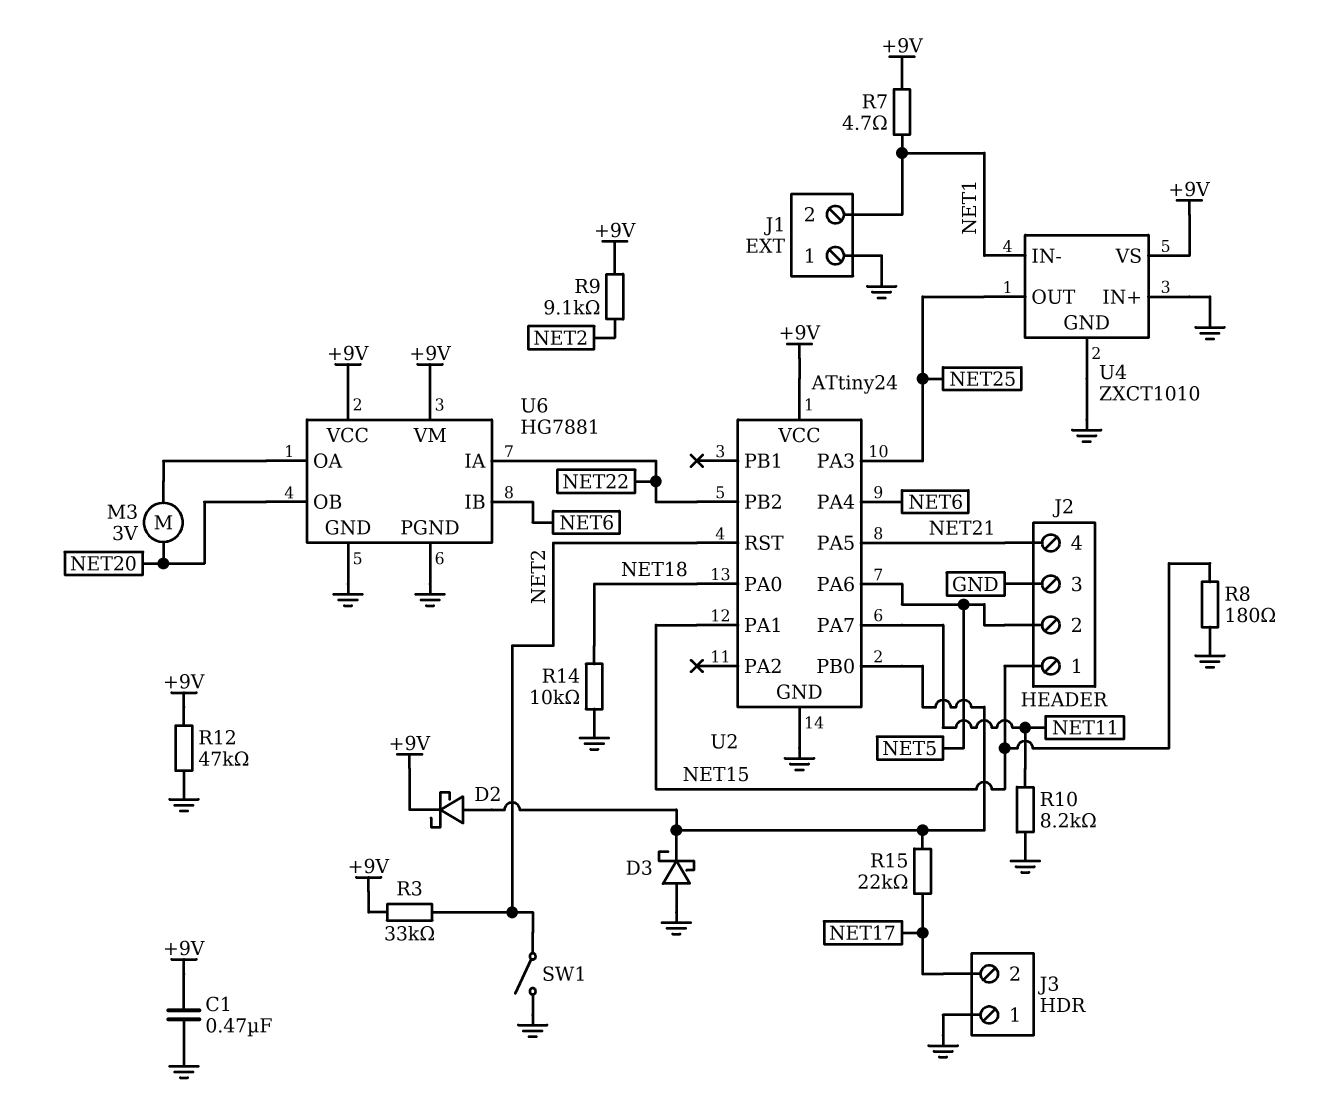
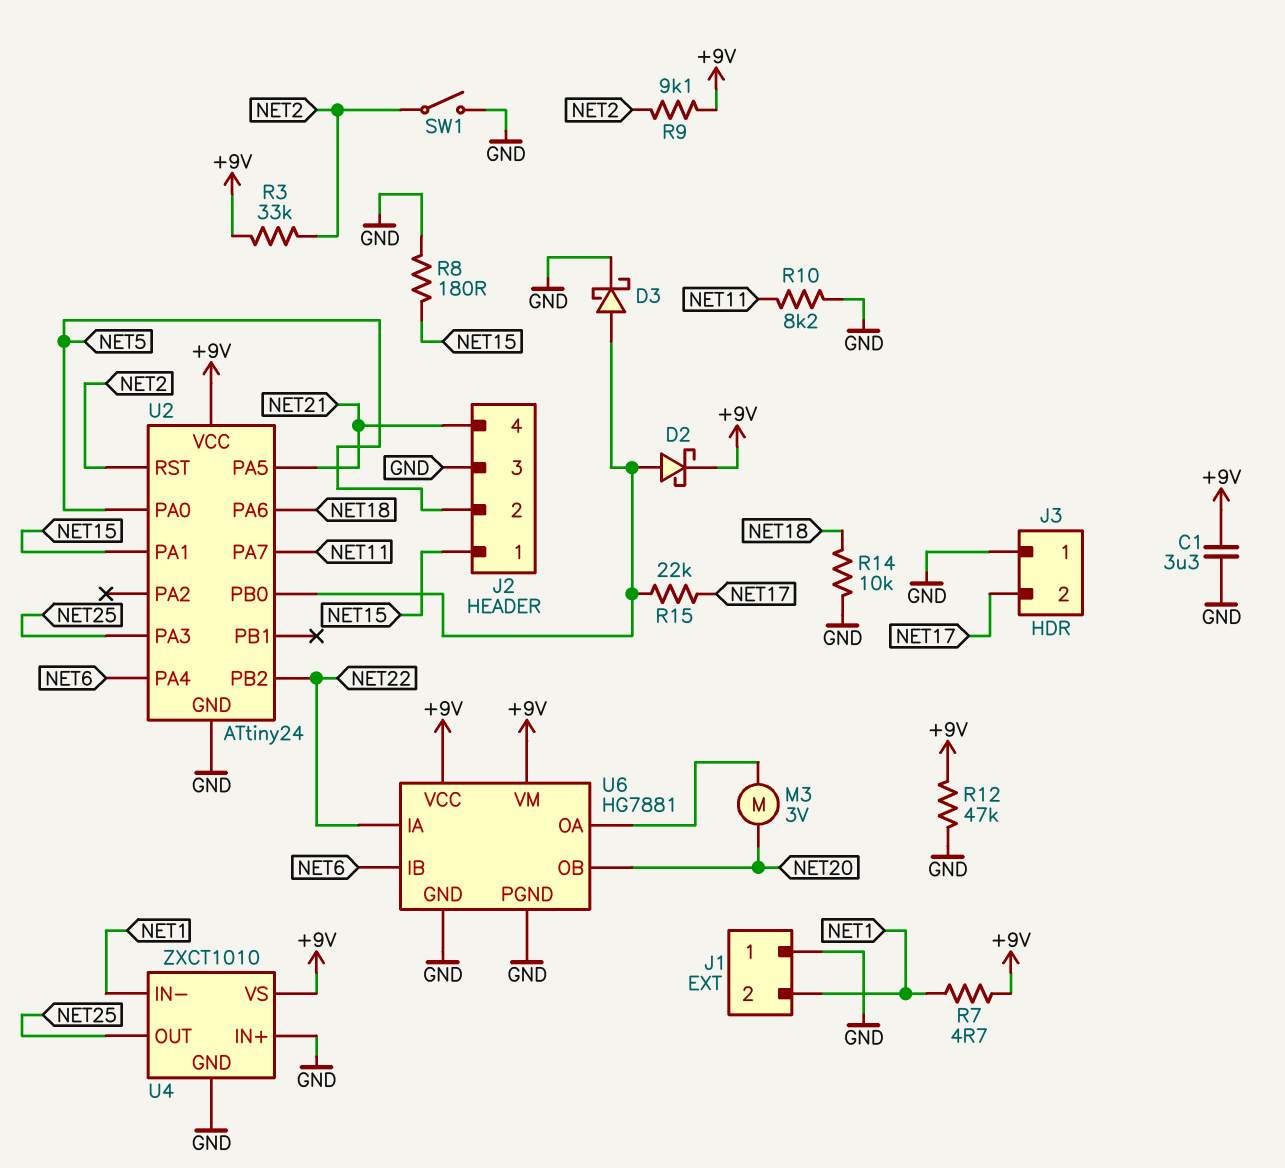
C1: 470nF (+9V, GND) -> 3.3uF (+9V, GND)
D3: schottky (A GND, K U2/PB0) -> schottky (A U2/PB0, K GND)
U2 pin PA0: NET18 -> NET5
U2 pin PA6: NET5 -> NET18

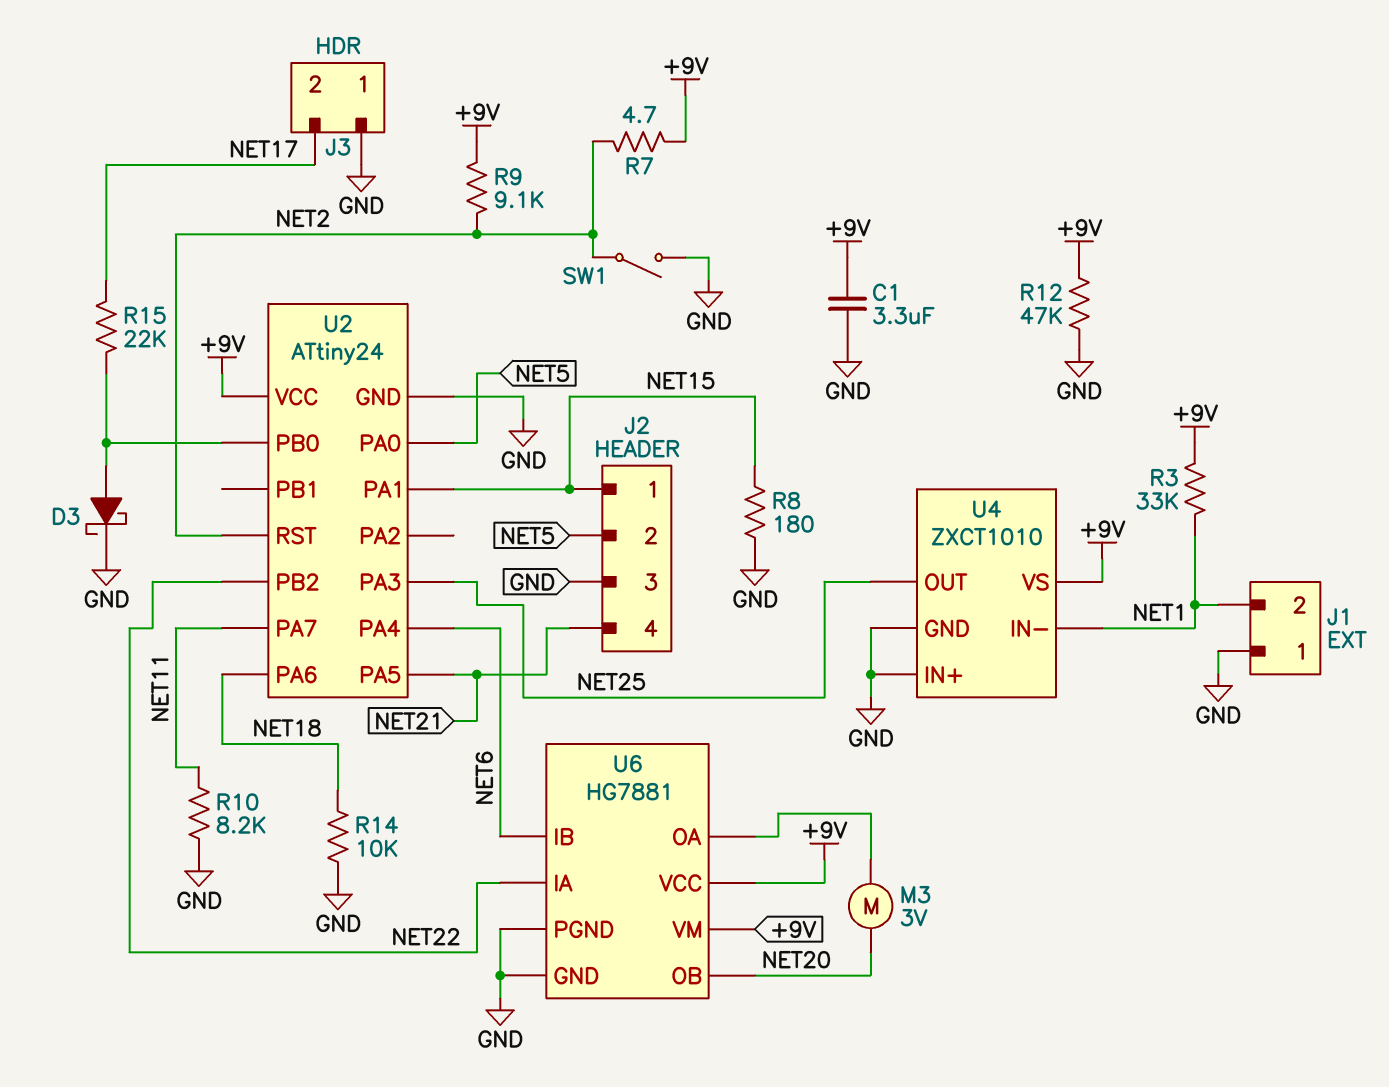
D2: schottky (A U2/PB0, K +9V) -> none
R3: 33k (+9V, NET2) -> 33k (+9V, NET1)
R7: 4.7 (+9V, NET1) -> 4.7 (+9V, NET2)

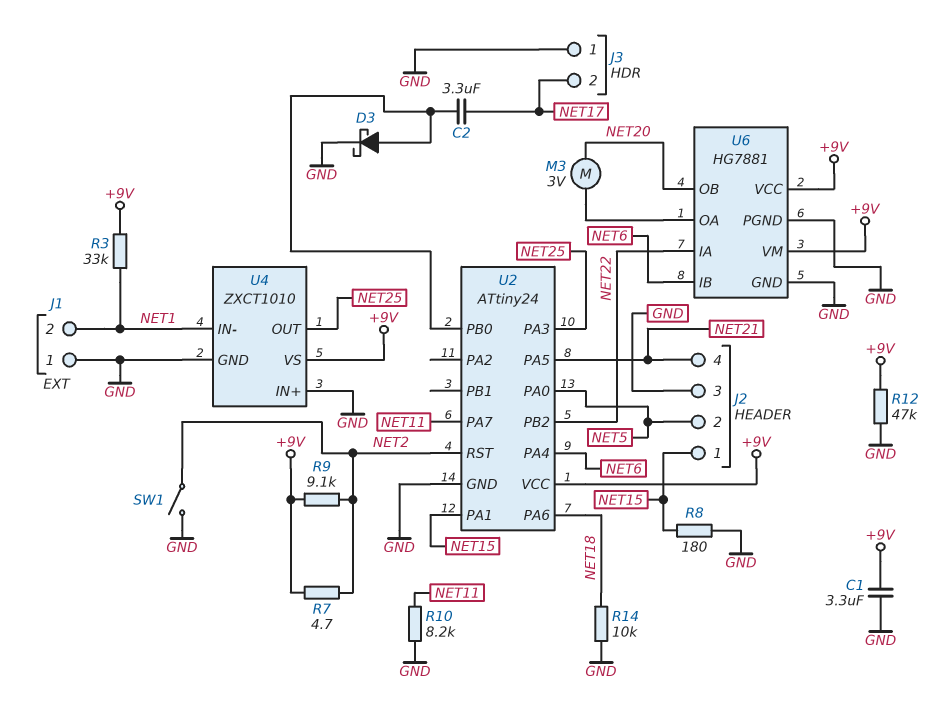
C2: none -> 3.3uF (NET17, U2/PB0)
R15: 22k (NET17, U2/PB0) -> none

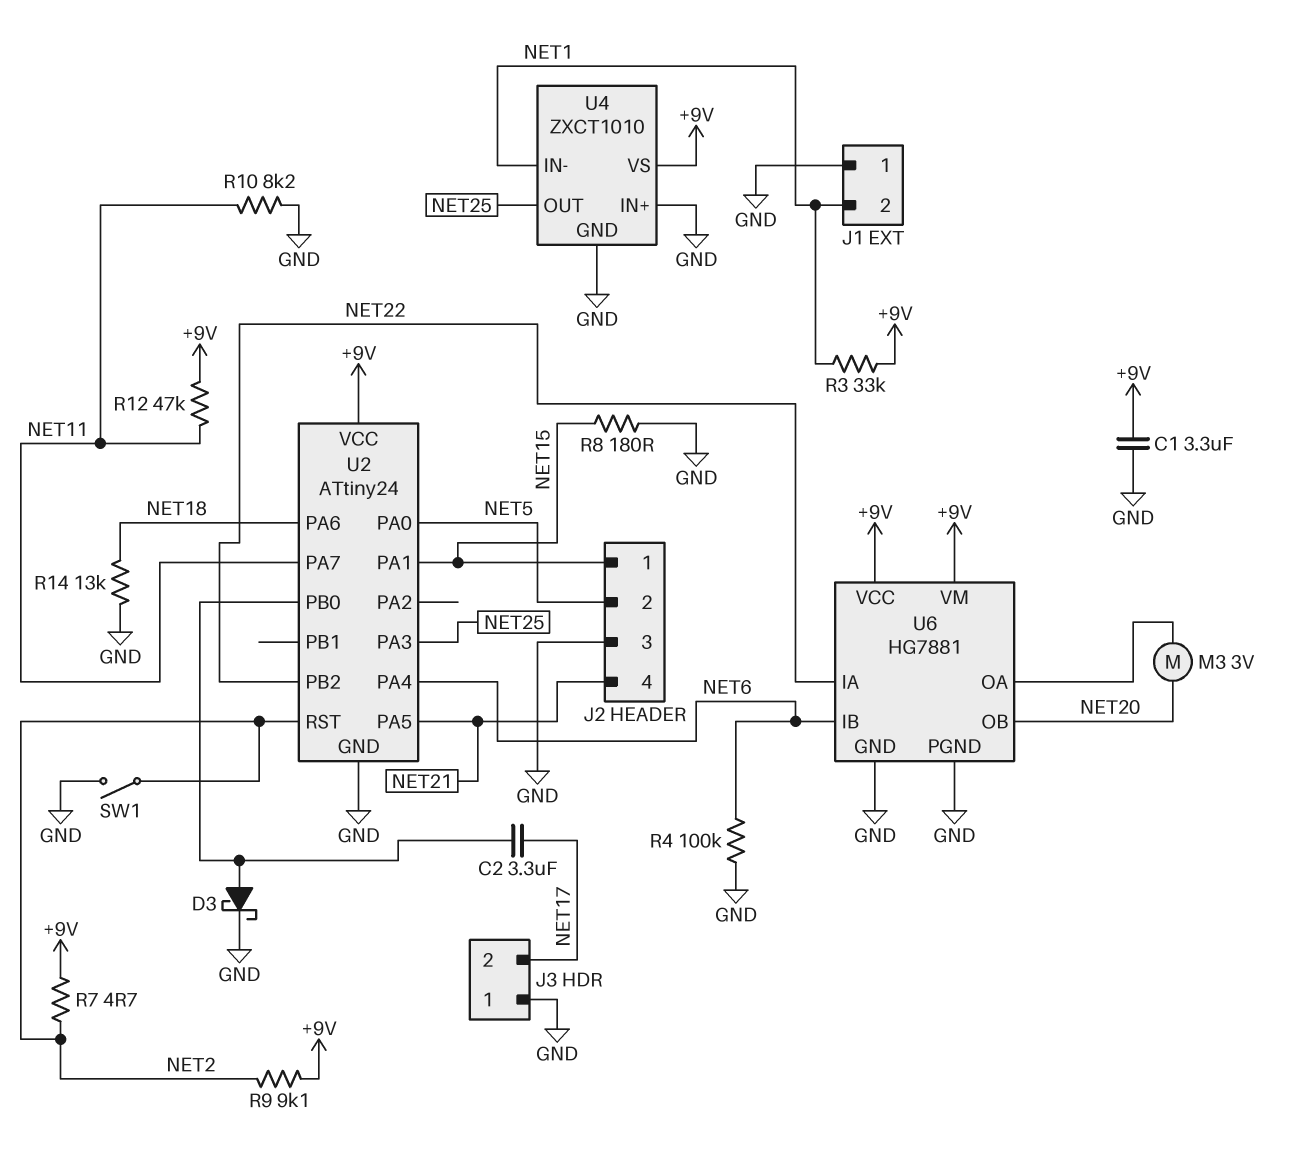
R4: none -> 100k (GND, NET6)
R12: 47k (+9V, GND) -> 47k (+9V, NET11)
R14: 10k (GND, NET18) -> 13k (GND, NET18)

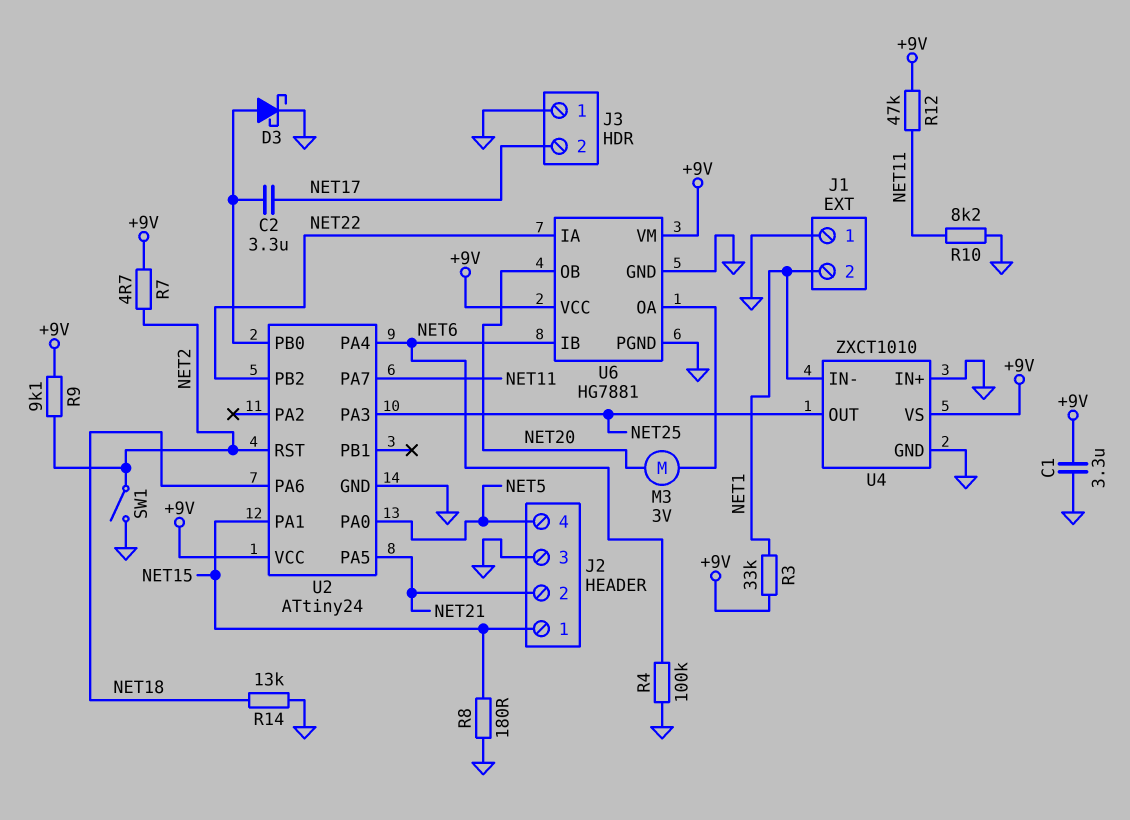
J2 pin 2: NET5 -> NET21
J2 pin 4: NET21 -> NET5

